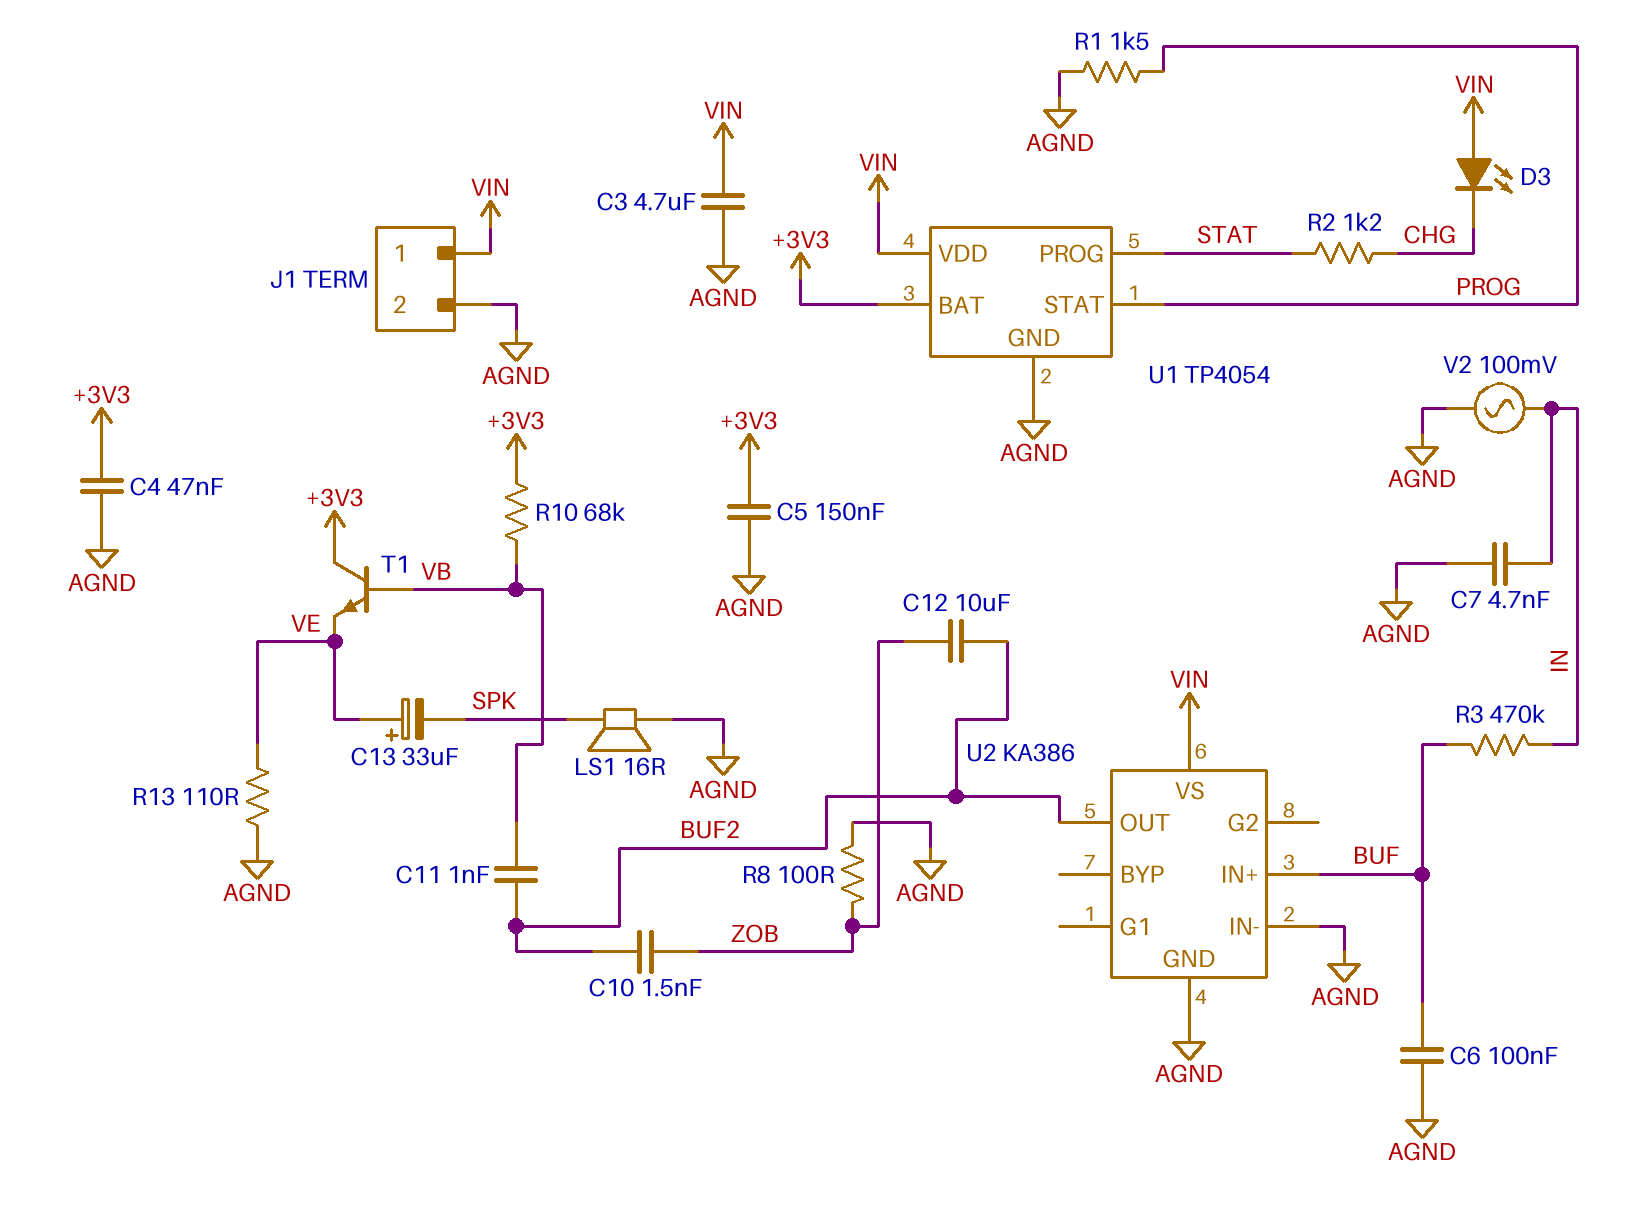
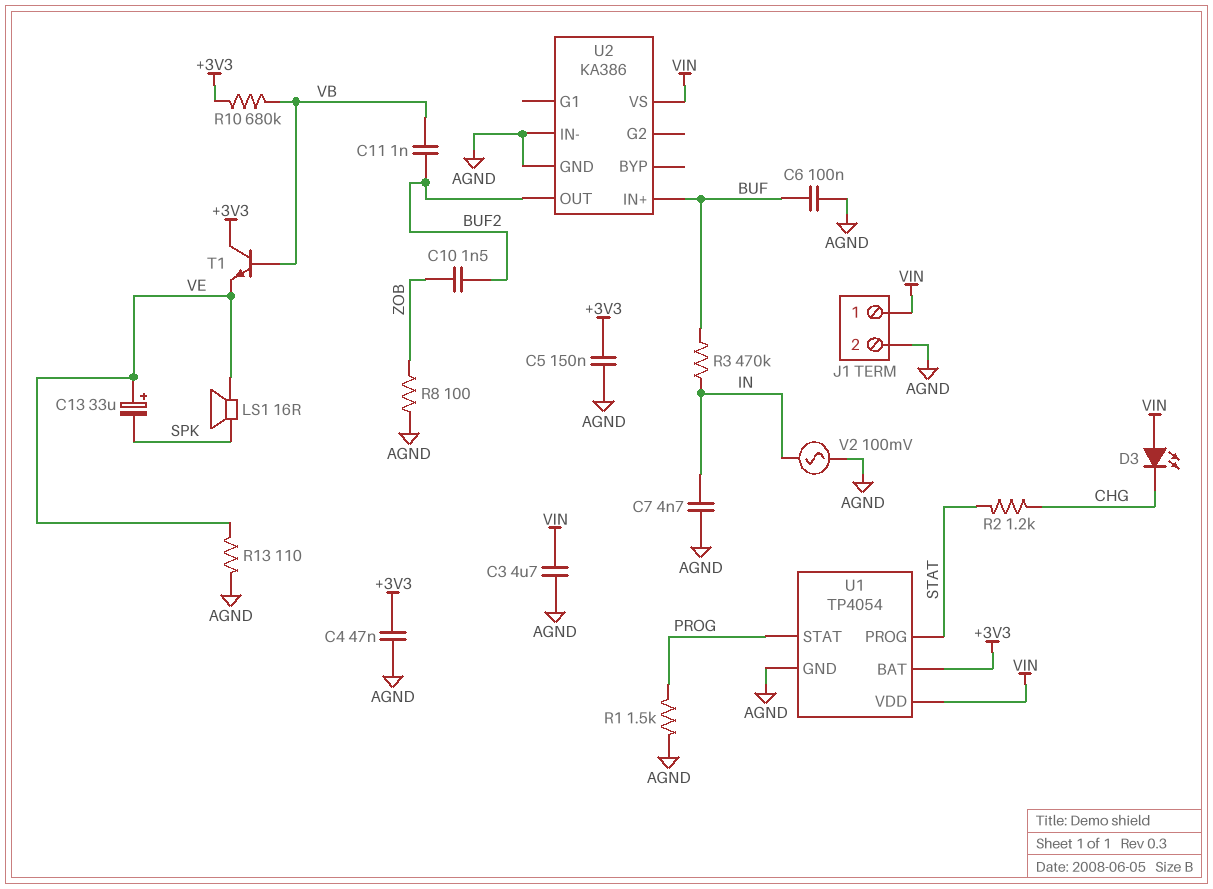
C12: 10uF (BUF2, ZOB) -> none
LS1: speaker 16R (AGND, SPK) -> speaker 16R (SPK, VE)
R10: 68k (+3V3, VB) -> 680k (+3V3, VB)

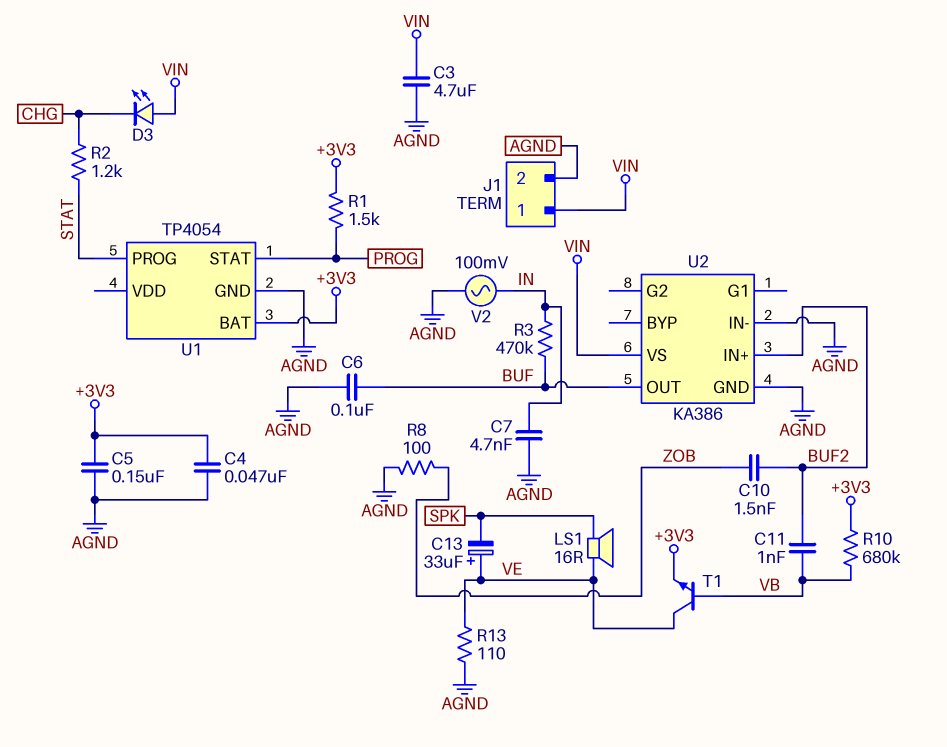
R1: 1.5k (AGND, PROG) -> 1.5k (+3V3, PROG)
T1: NPN (B VB, C +3V3, E VE) -> NPN (B VB, C VE, E +3V3)
U1 pin VDD: VIN -> none
U2 pin IN+: BUF -> BUF2
U2 pin OUT: BUF2 -> BUF

